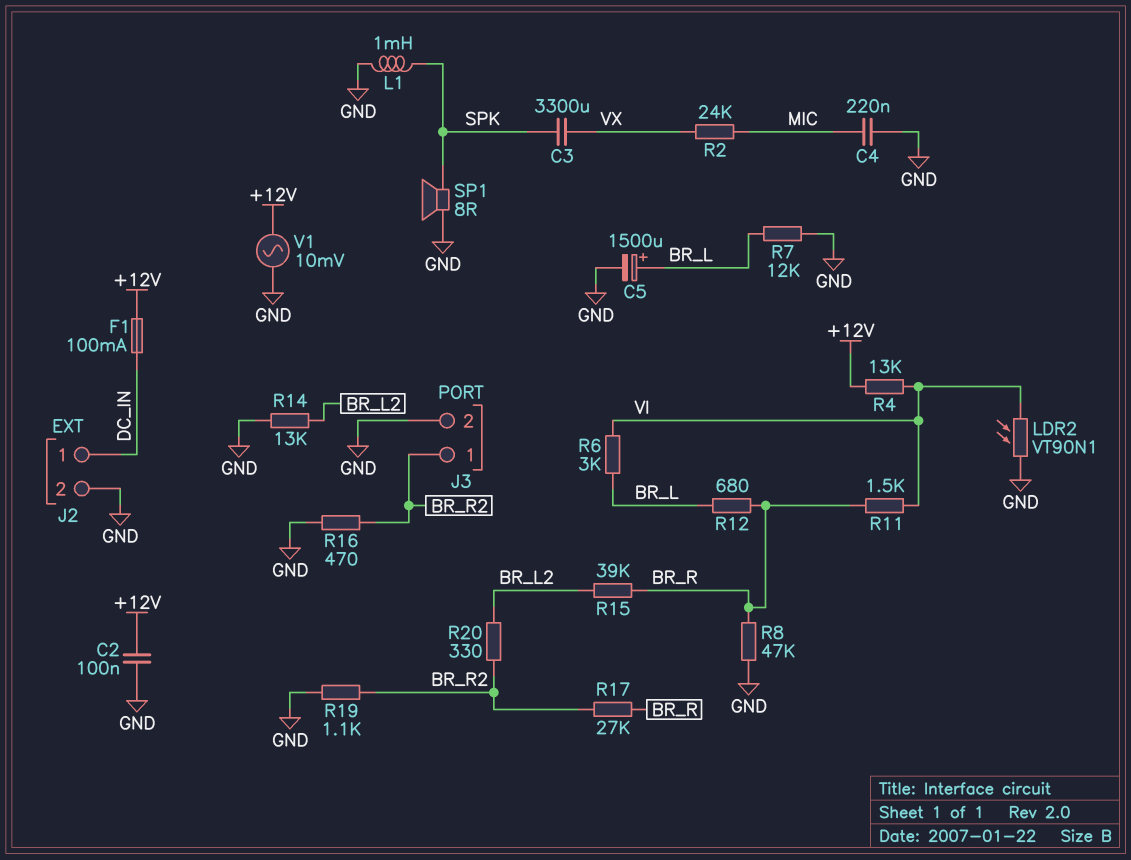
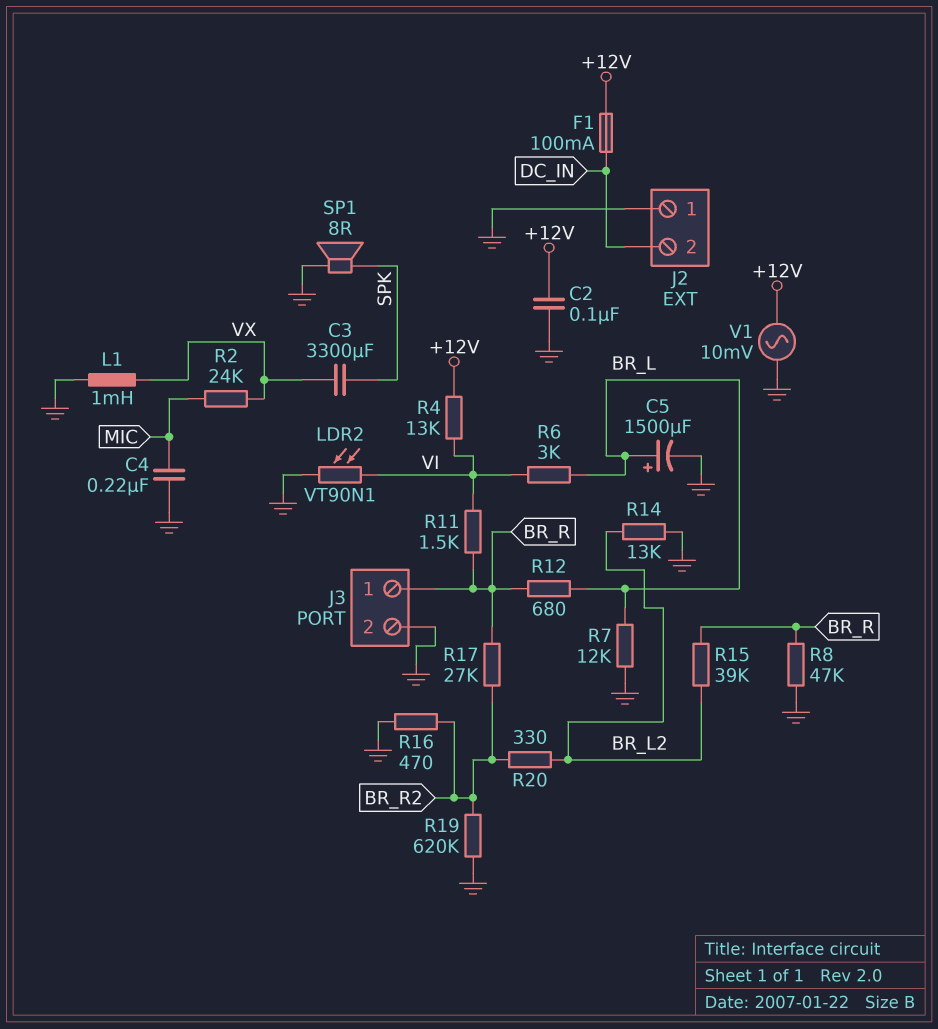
J2 pin 1: DC_IN -> GND
J2 pin 2: GND -> DC_IN
J3 pin 1: BR_R2 -> BR_R
L1: 1mH (GND, SPK) -> 1mH (GND, VX)
R19: 1.1k (BR_R2, GND) -> 620k (BR_R2, GND)

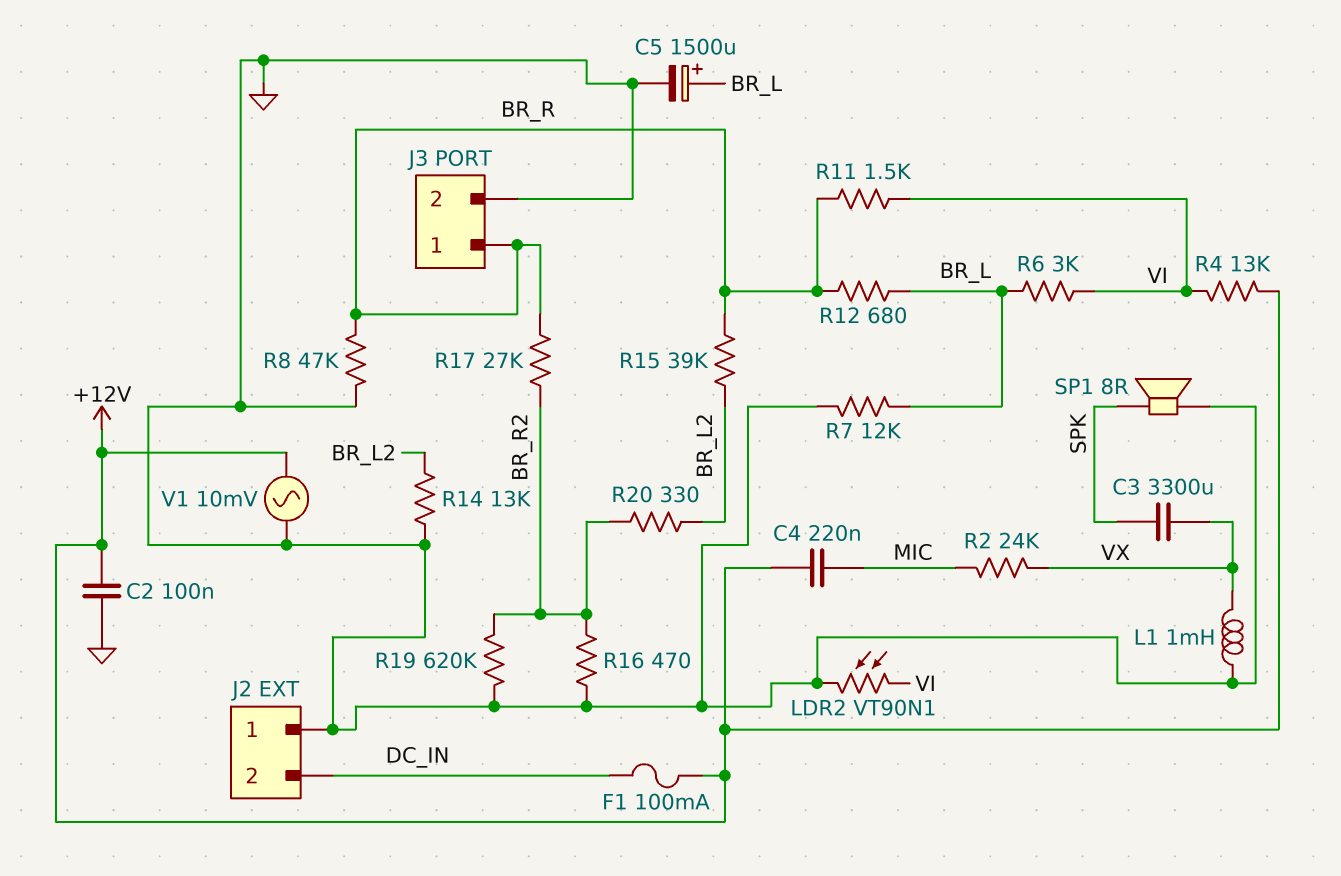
C4: 220nF (GND, MIC) -> 220nF (+12V, MIC)

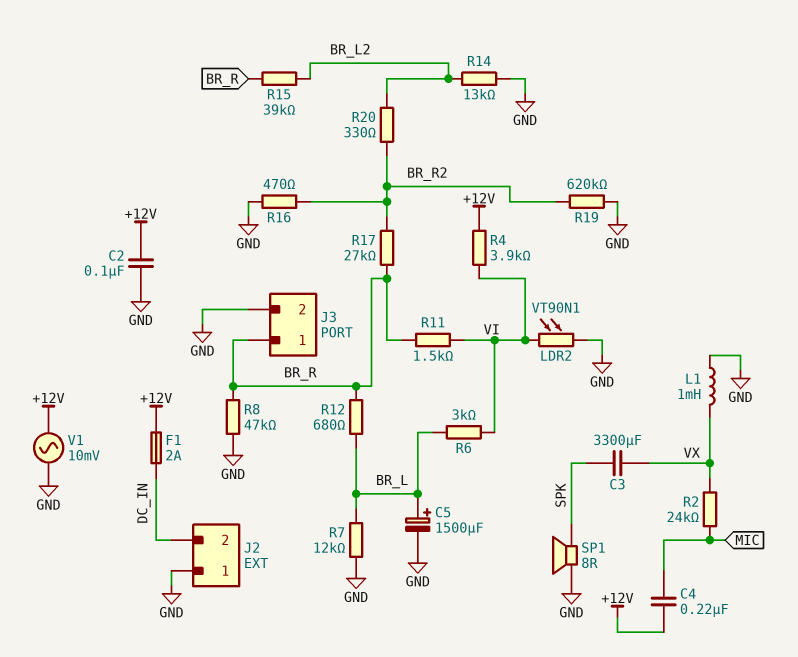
F1: 100mA (+12V, DC_IN) -> 2A (+12V, DC_IN)
R4: 13k (+12V, VI) -> 3.9k (+12V, VI)

